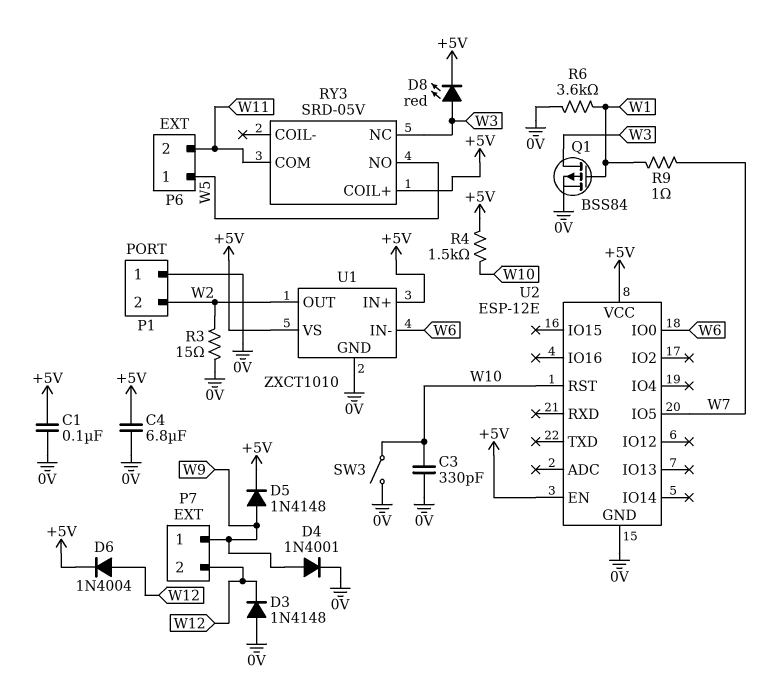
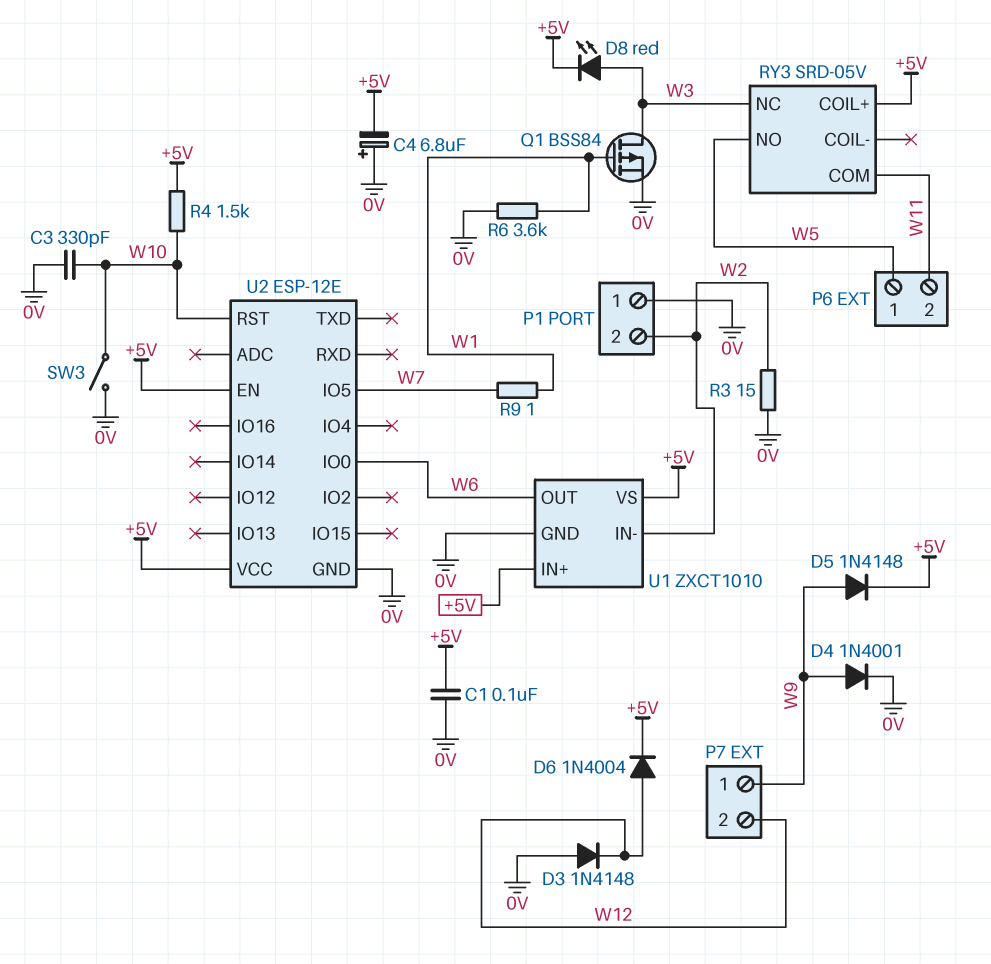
C4: 6.8uF (+5V, 0V) -> 6.8uF (plus 0V, minus +5V)
U1 pin IN-: W6 -> W2
U1 pin OUT: W2 -> W6

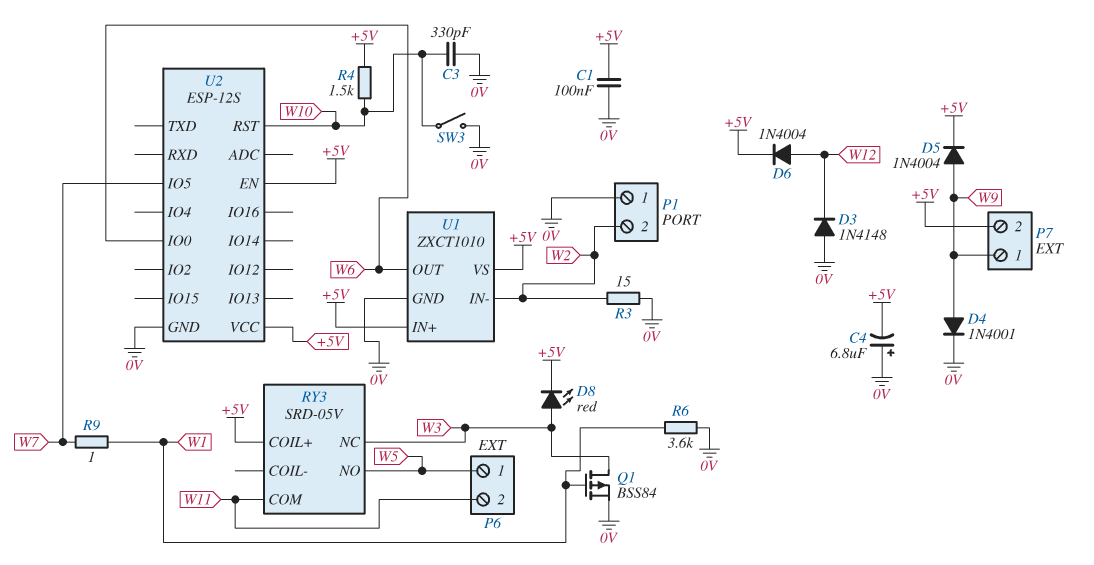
D5: diode 1N4148 (A W9, K +5V) -> diode 1N4004 (A W9, K +5V)
P7 pin 2: W12 -> +5V
U2: ESP-12E -> ESP-12S

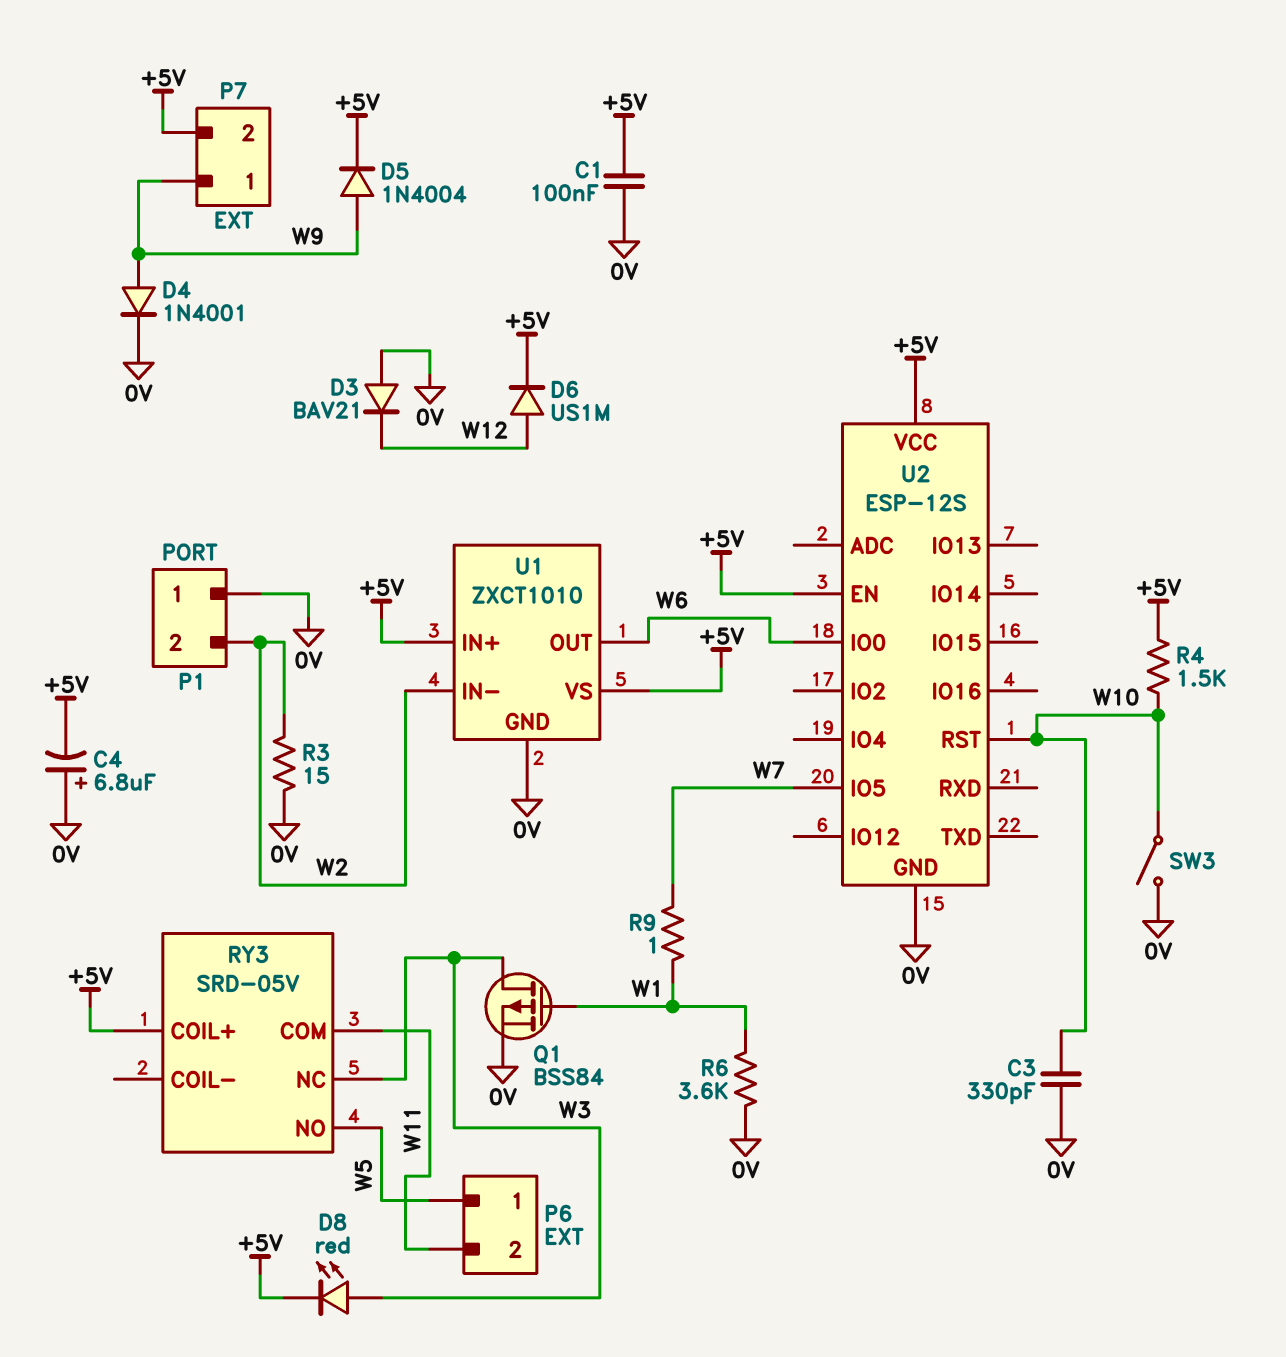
D3: diode 1N4148 (A 0V, K W12) -> diode BAV21 (A 0V, K W12)
D6: diode 1N4004 (A W12, K +5V) -> diode US1M (A W12, K +5V)

